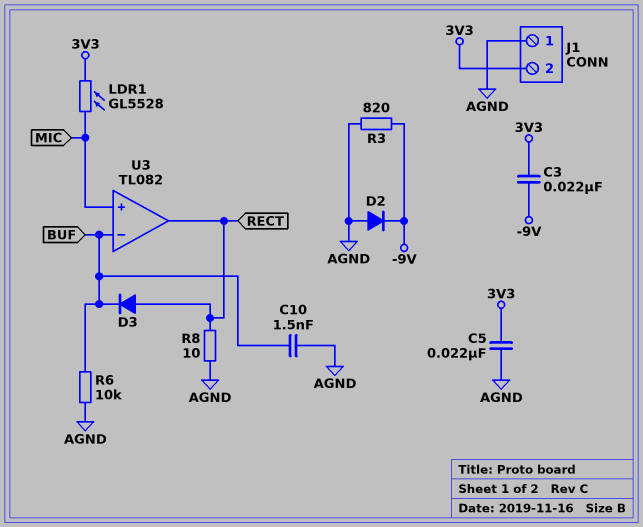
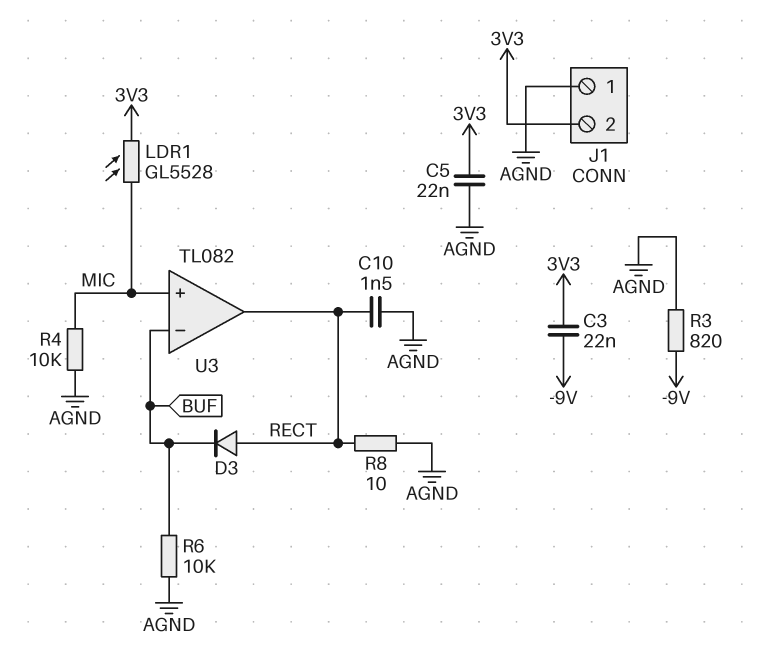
C10: 1.5nF (AGND, BUF) -> 1.5nF (AGND, RECT)
D2: diode (A AGND, K -9V) -> none
R4: none -> 10k (AGND, MIC)

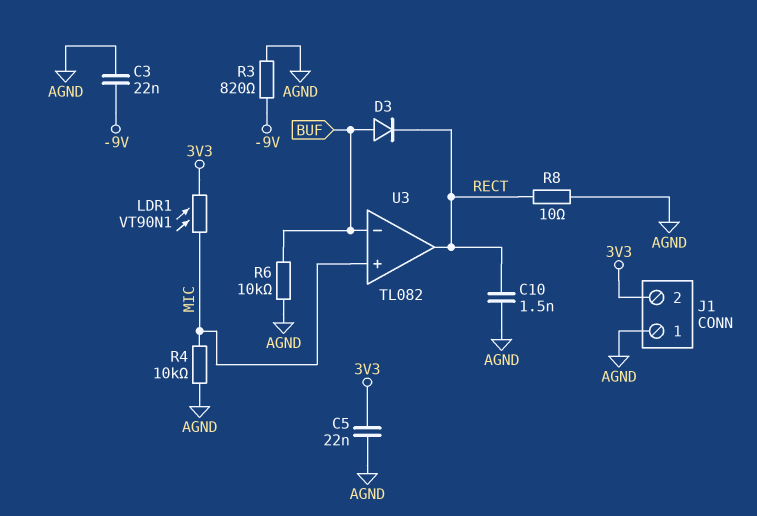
C3: 22nF (-9V, 3V3) -> 22nF (-9V, AGND)
D3: diode (A RECT, K BUF) -> diode (A BUF, K RECT)
LDR1: GL5528 (3V3, MIC) -> VT90N1 (3V3, MIC)

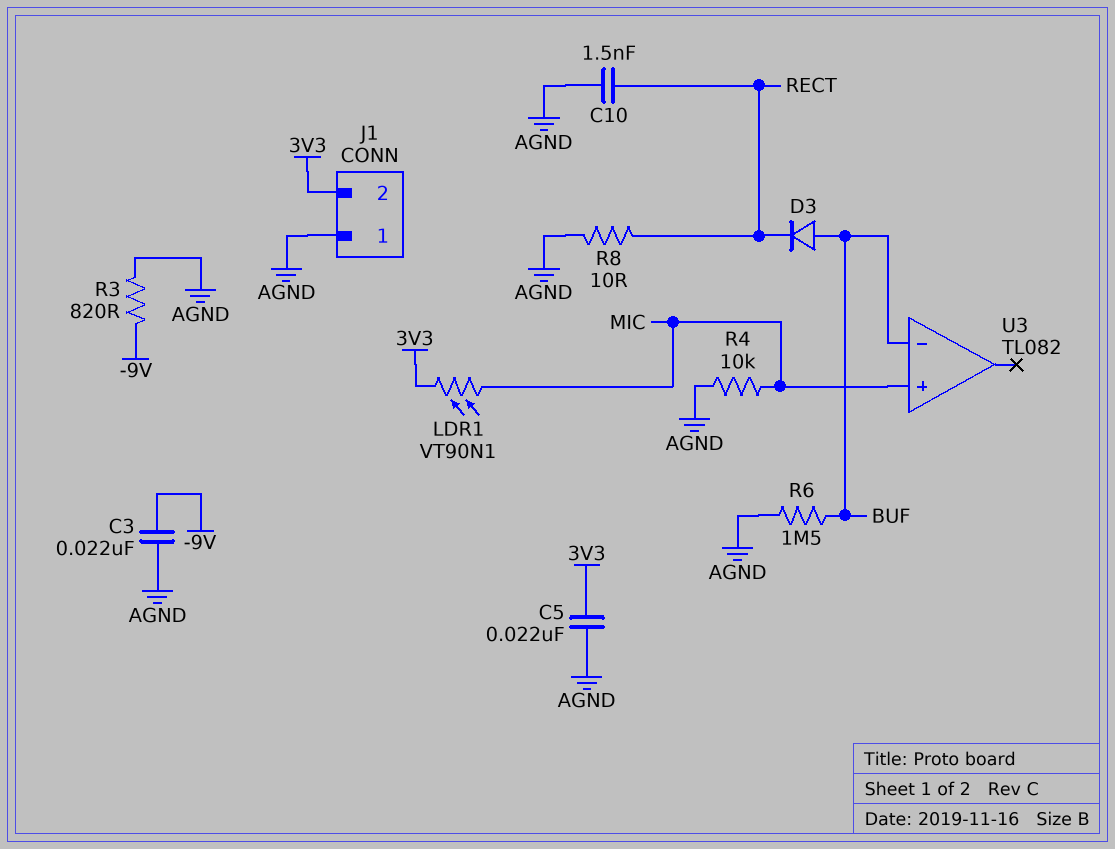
R6: 10k (AGND, BUF) -> 1.5M (AGND, BUF)
U3 pin out: RECT -> none

